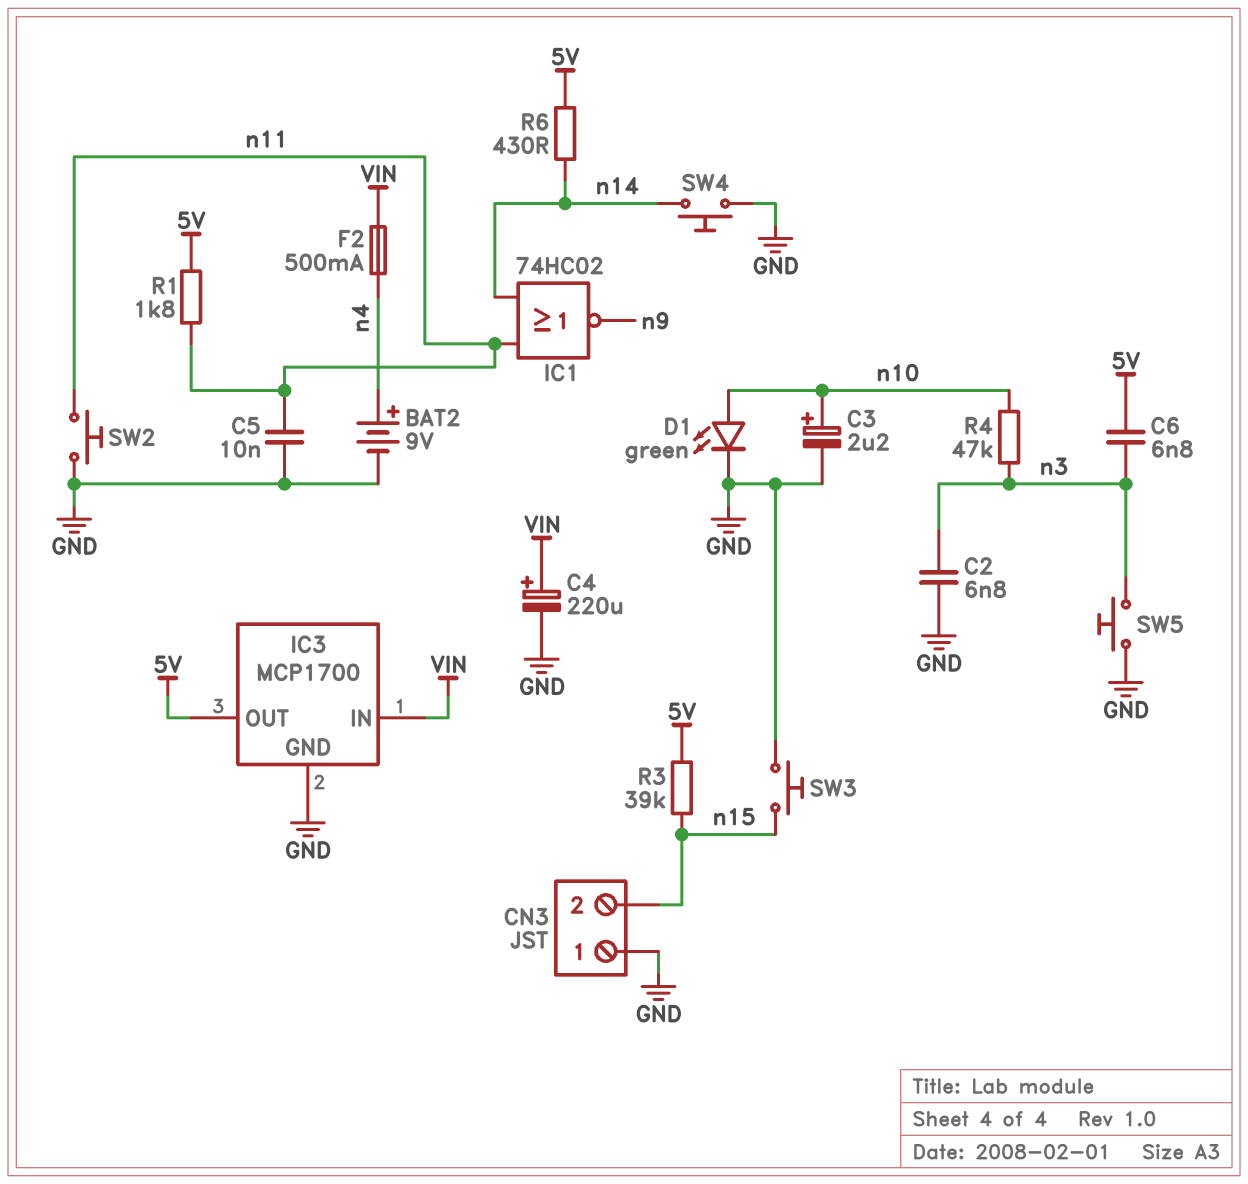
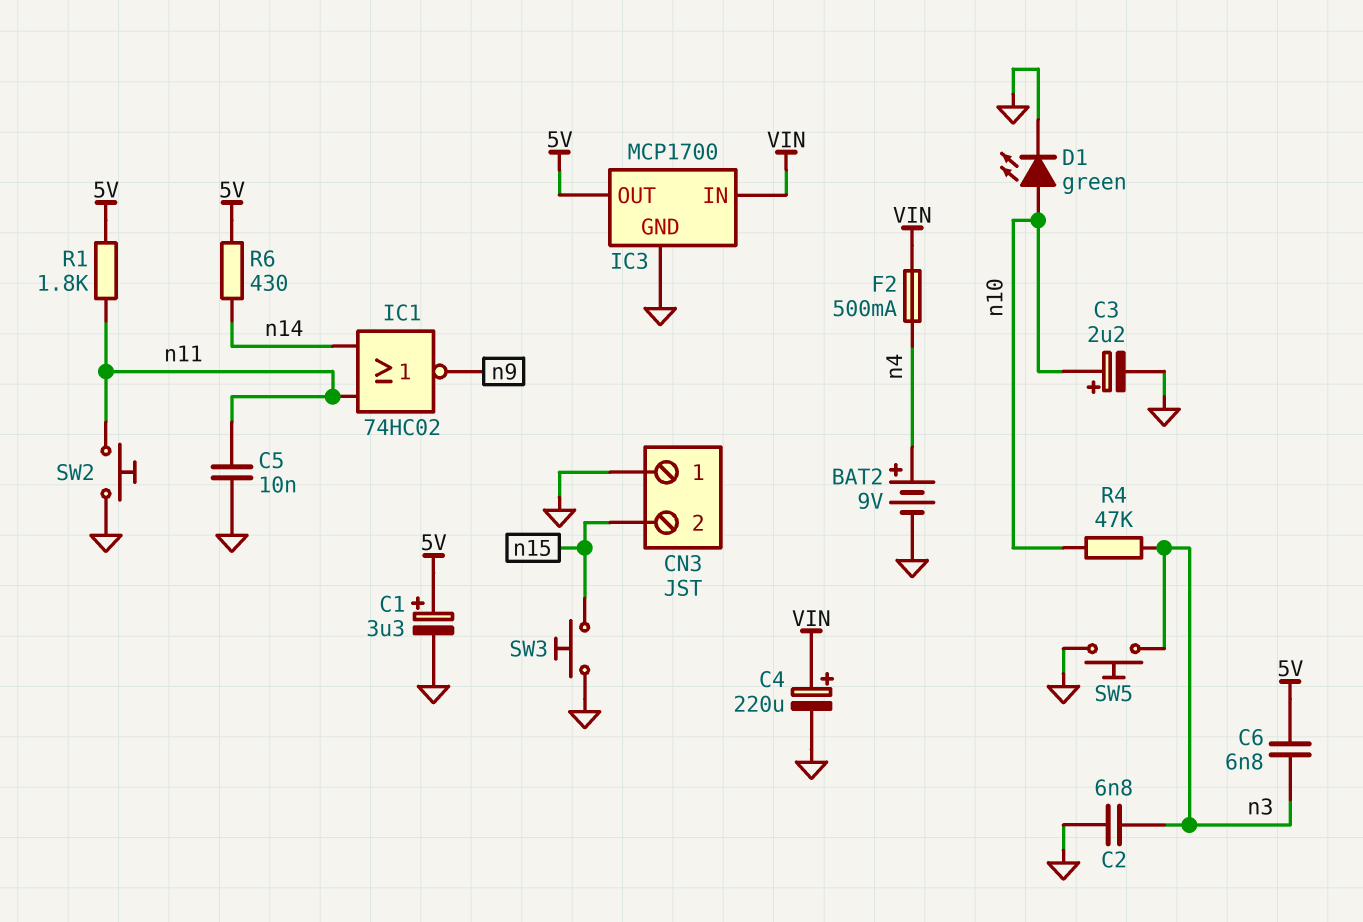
C1: none -> 3.3uF (plus 5V, minus GND)
R3: 39k (5V, n15) -> none
SW4: button (GND, n14) -> none

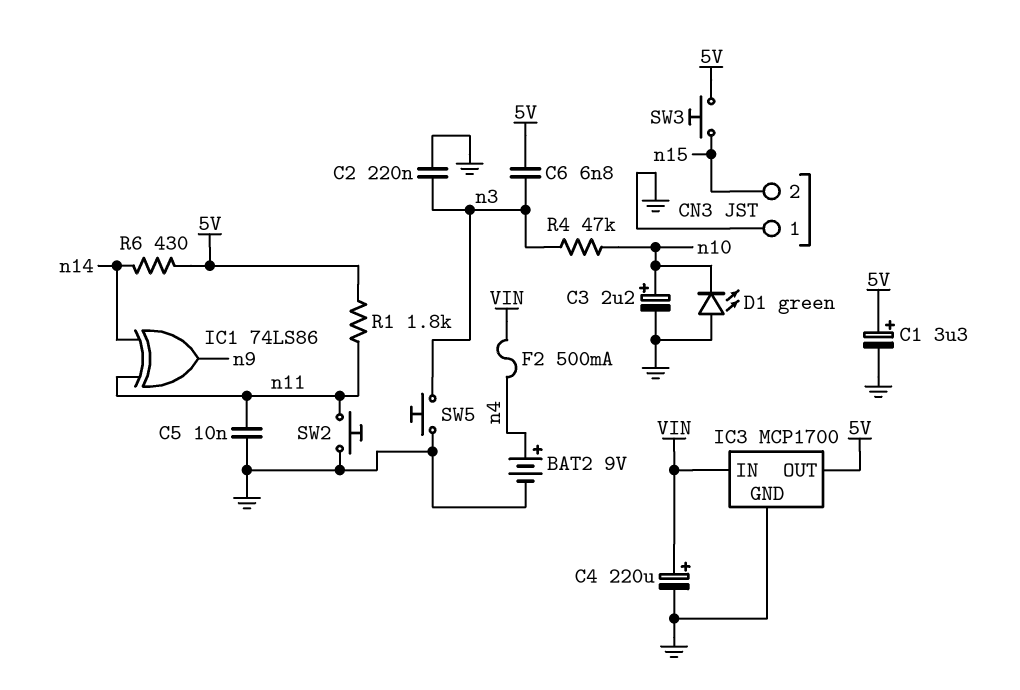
C2: 6.8nF (GND, n3) -> 220nF (GND, n3)
D1: LED green (A n10, K GND) -> LED green (A GND, K n10)
IC1: NOR 74HC02 (in n11, in n14, out n9) -> XOR 74LS86 (in n11, in n14, out n9)
SW3: button (GND, n15) -> button (5V, n15)

